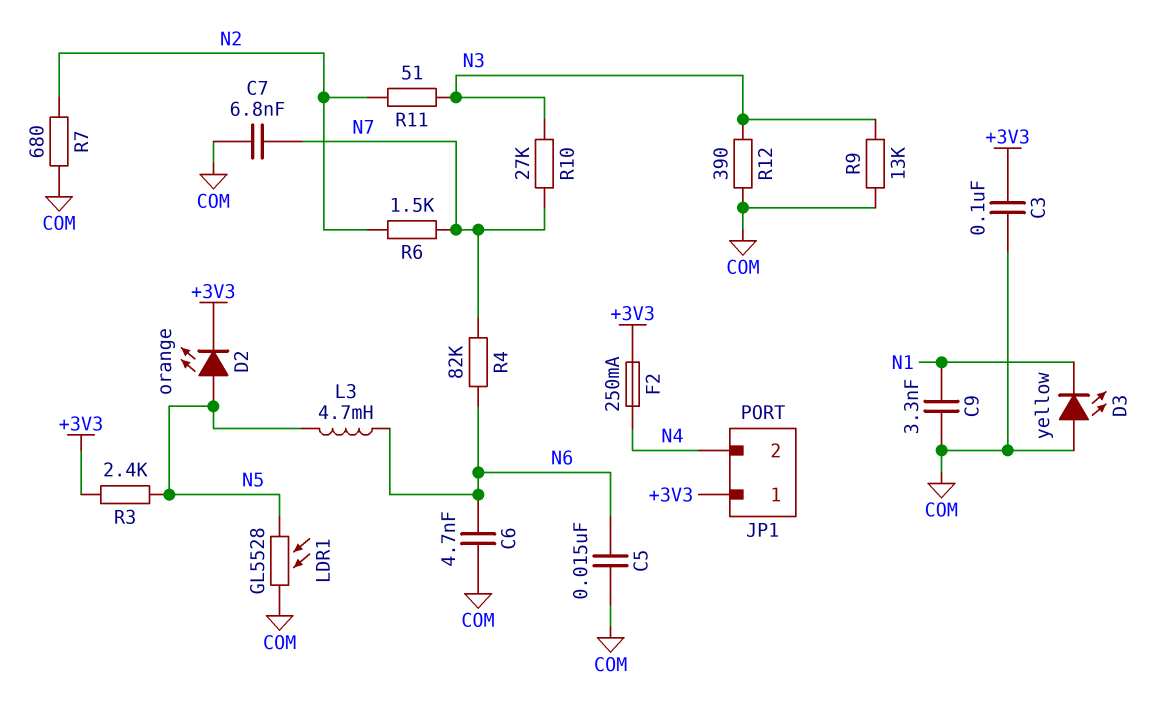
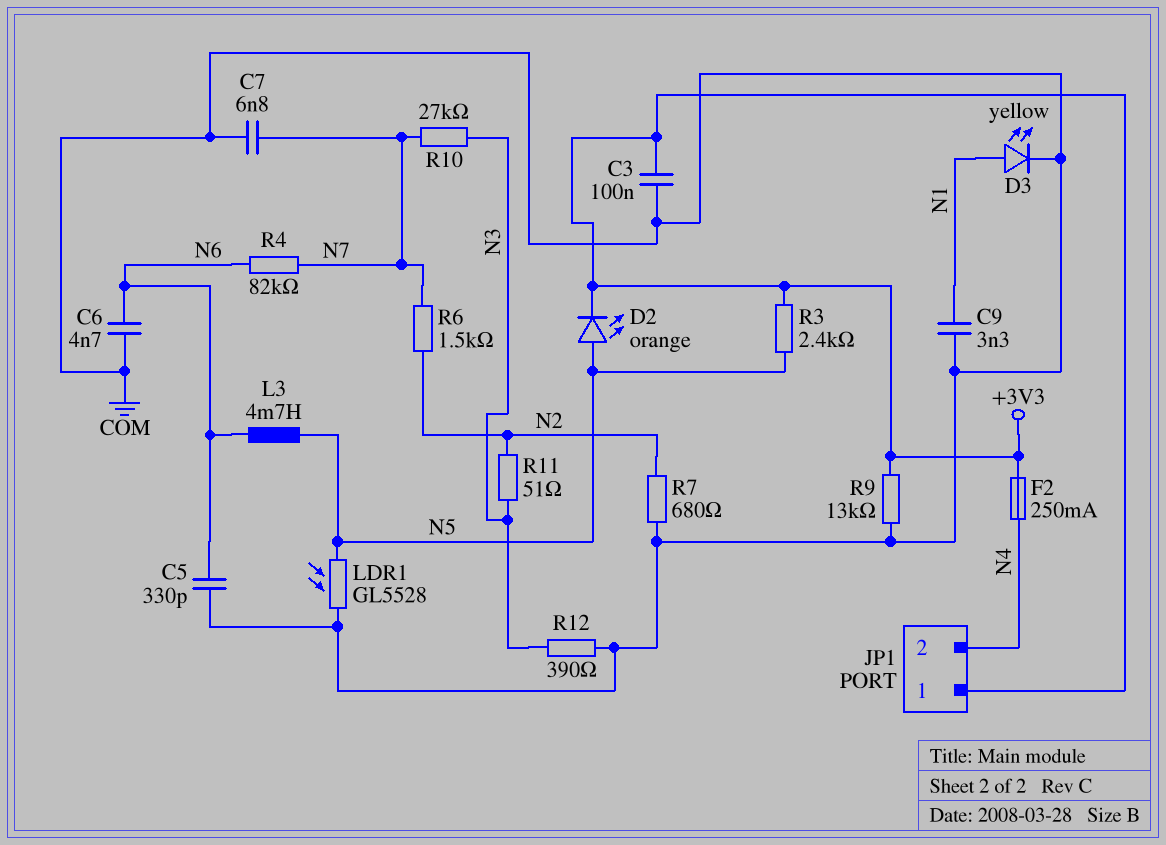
C5: 15nF (COM, N6) -> 330pF (COM, N6)
D3: LED yellow (A COM, K N1) -> LED yellow (A N1, K COM)
R9: 13k (COM, N3) -> 13k (+3V3, COM)

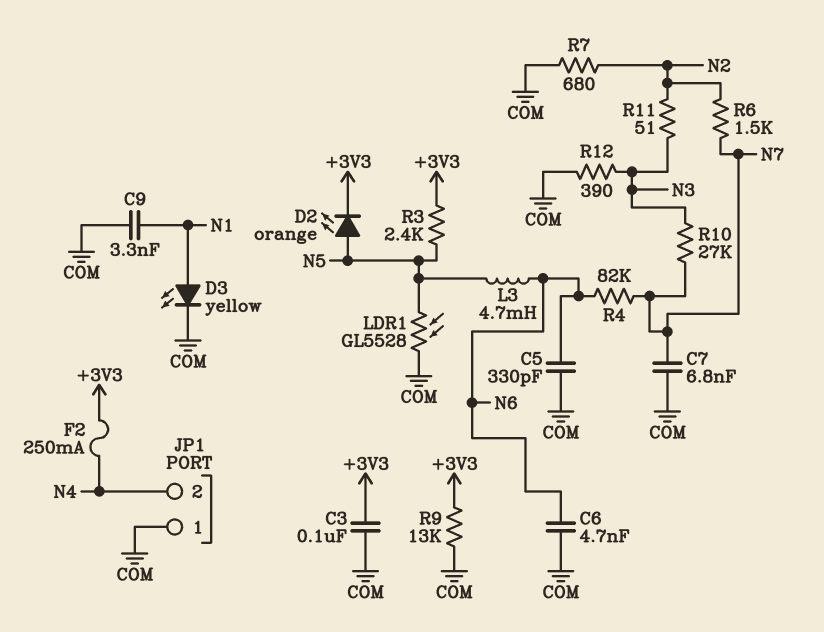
JP1 pin 1: +3V3 -> COM

